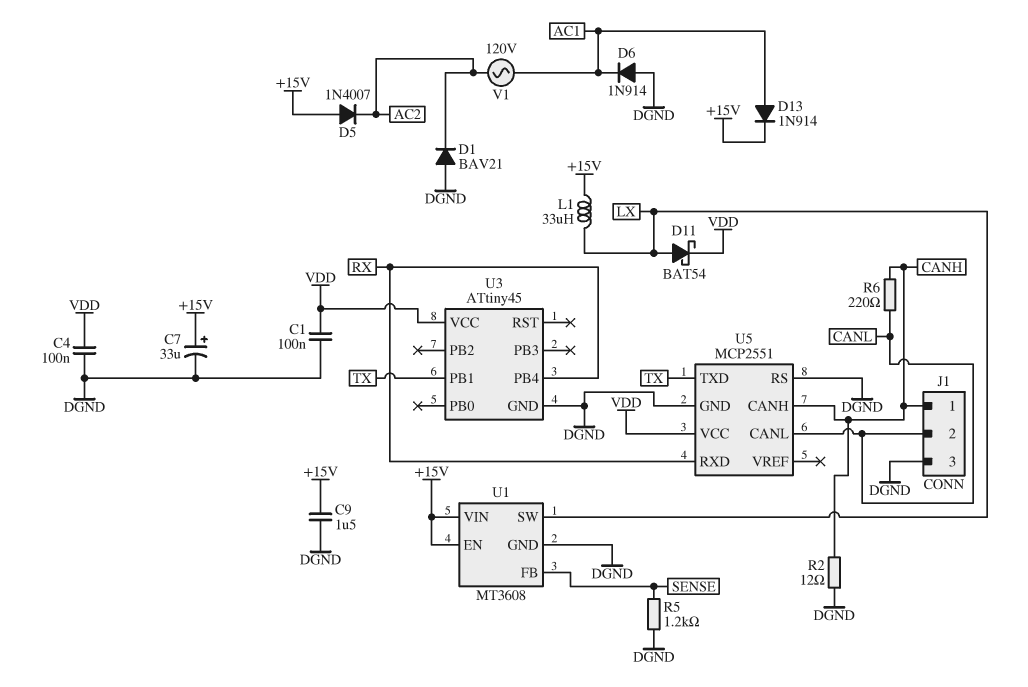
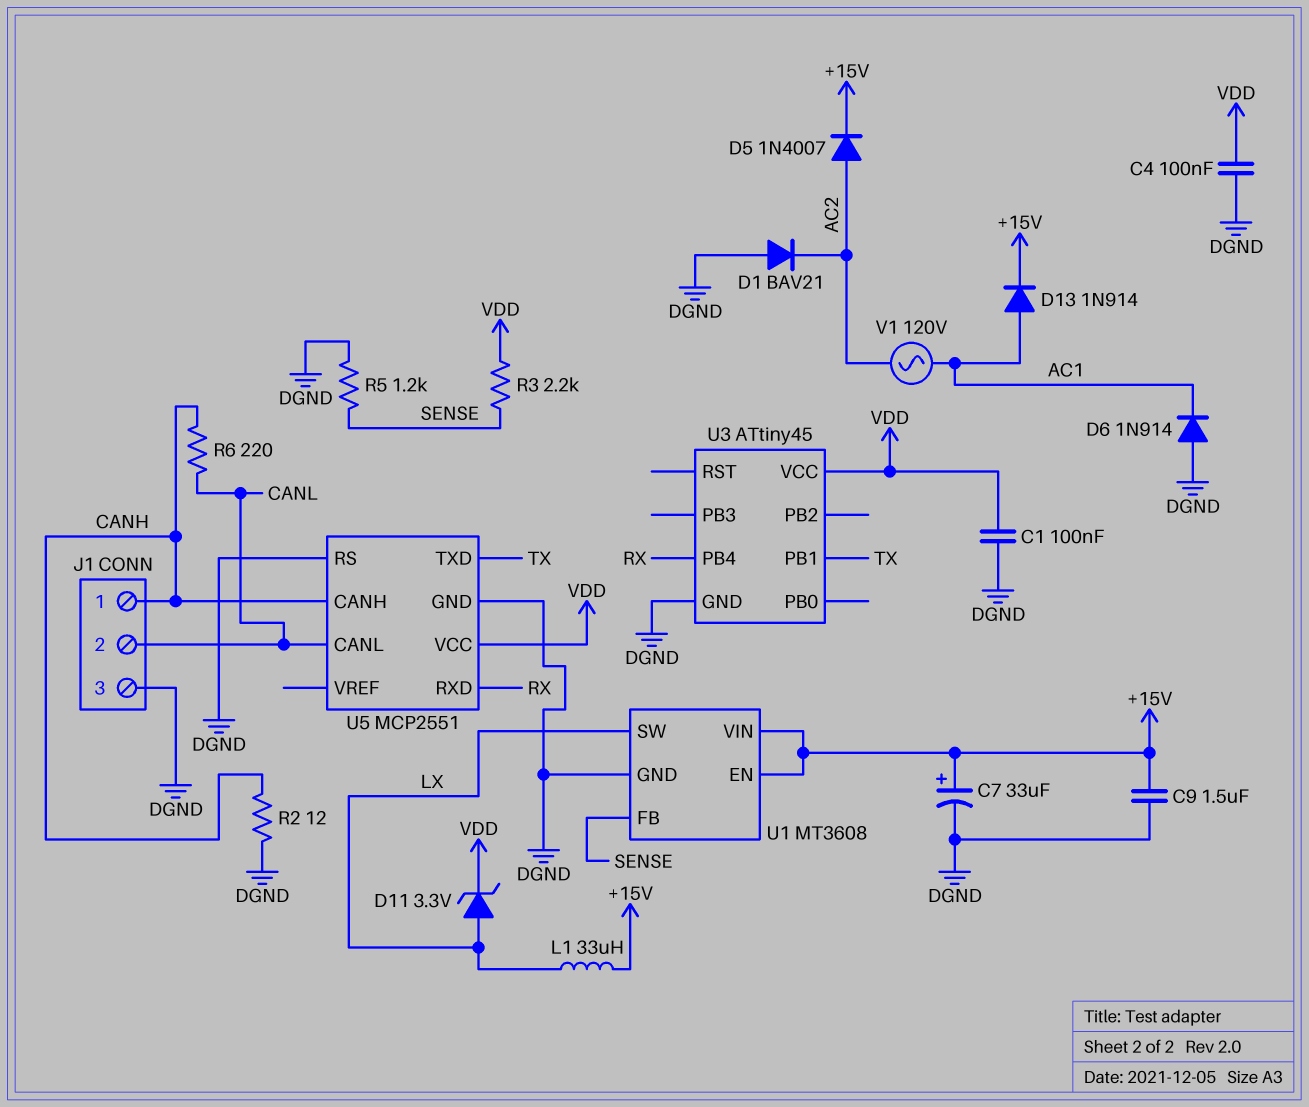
D5: diode 1N4007 (A +15V, K AC2) -> diode 1N4007 (A AC2, K +15V)
D11: schottky BAT54 (A LX, K VDD) -> zener 3.3V (A LX, K VDD)
R3: none -> 2.2k (SENSE, VDD)

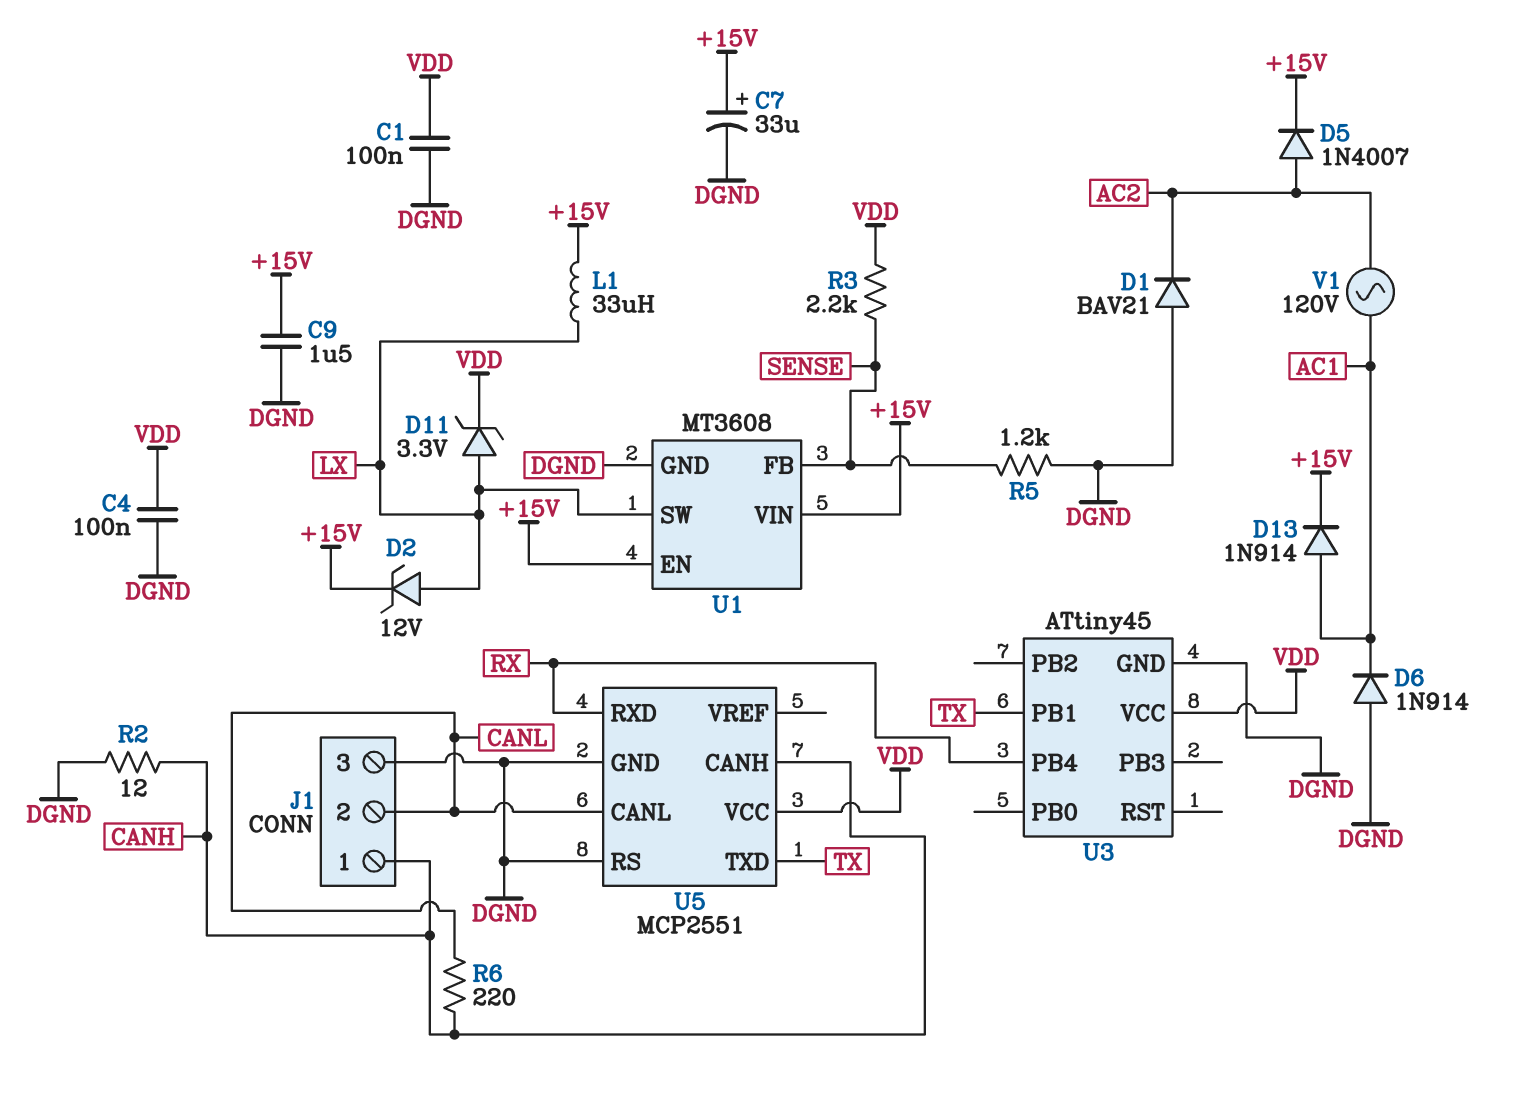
D2: none -> zener 12V (A LX, K +15V)

